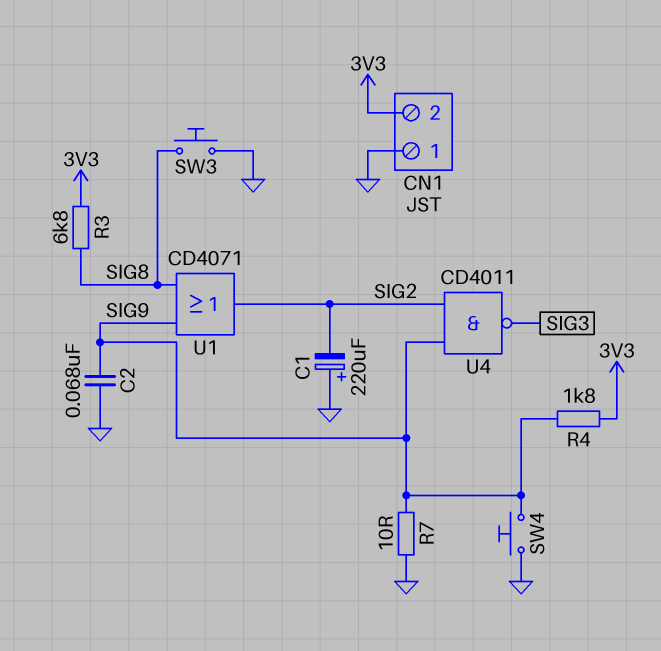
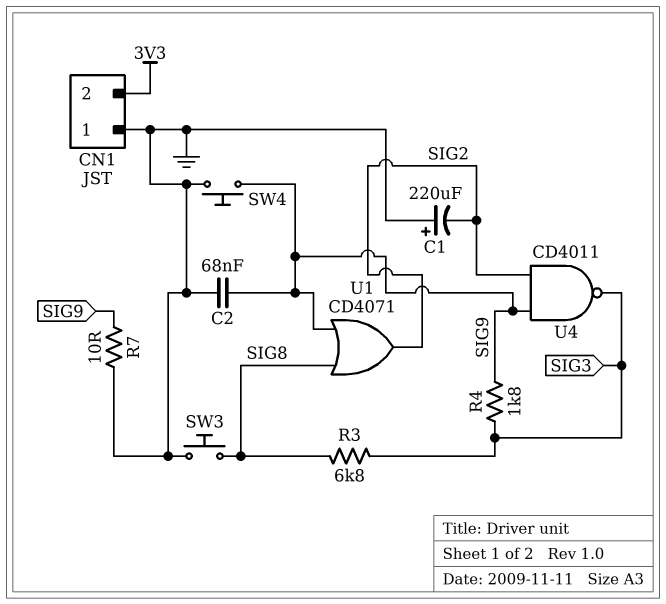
R3: 6.8k (3V3, SIG8) -> 6.8k (SIG3, SIG8)
R4: 1.8k (3V3, SIG9) -> 1.8k (SIG3, SIG9)

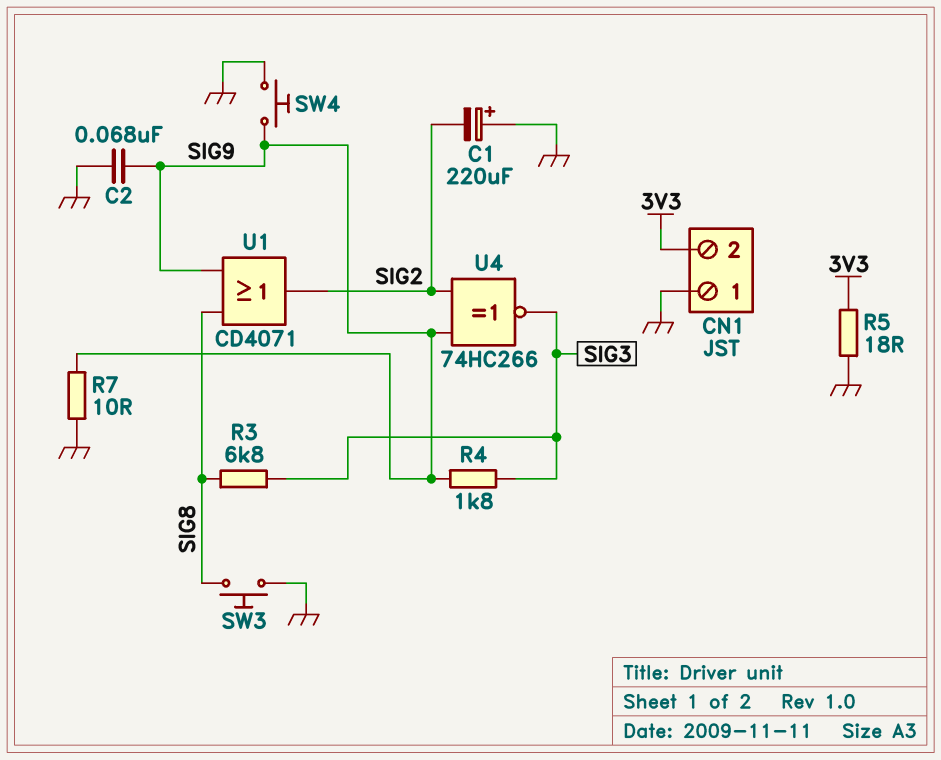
R5: none -> 18 (3V3, GND)
U4: NAND CD4011 (in SIG2, in SIG9, out SIG3) -> XNOR 74HC266 (in SIG2, in SIG9, out SIG3)

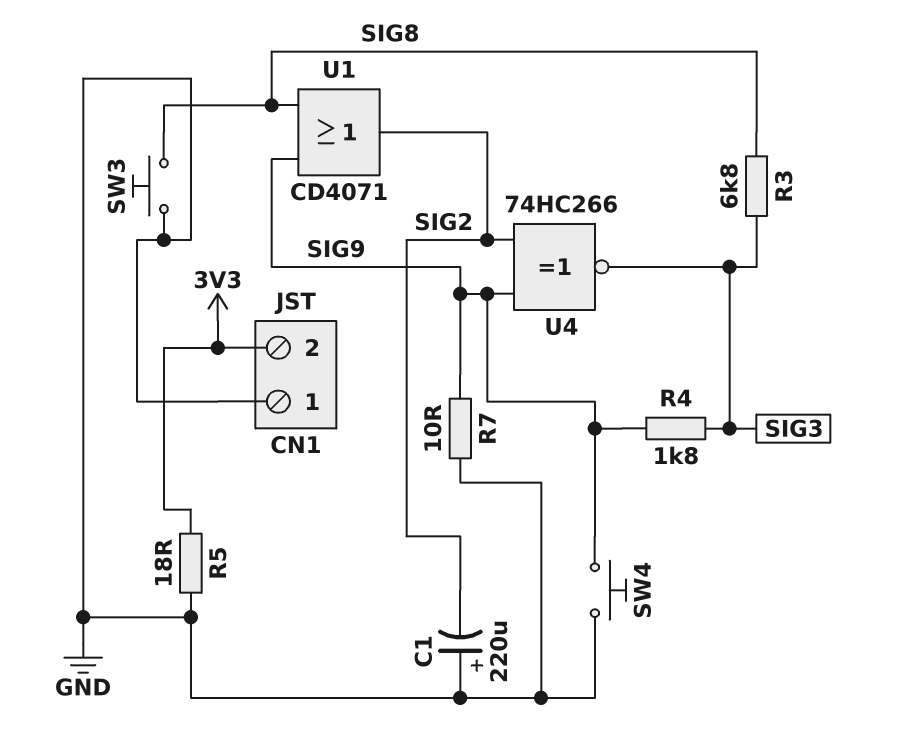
C2: 68nF (GND, SIG9) -> none

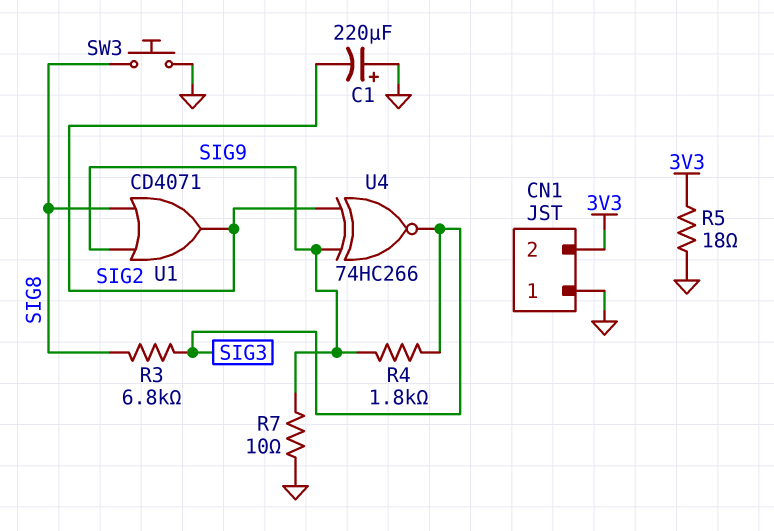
SW4: button (GND, SIG9) -> none

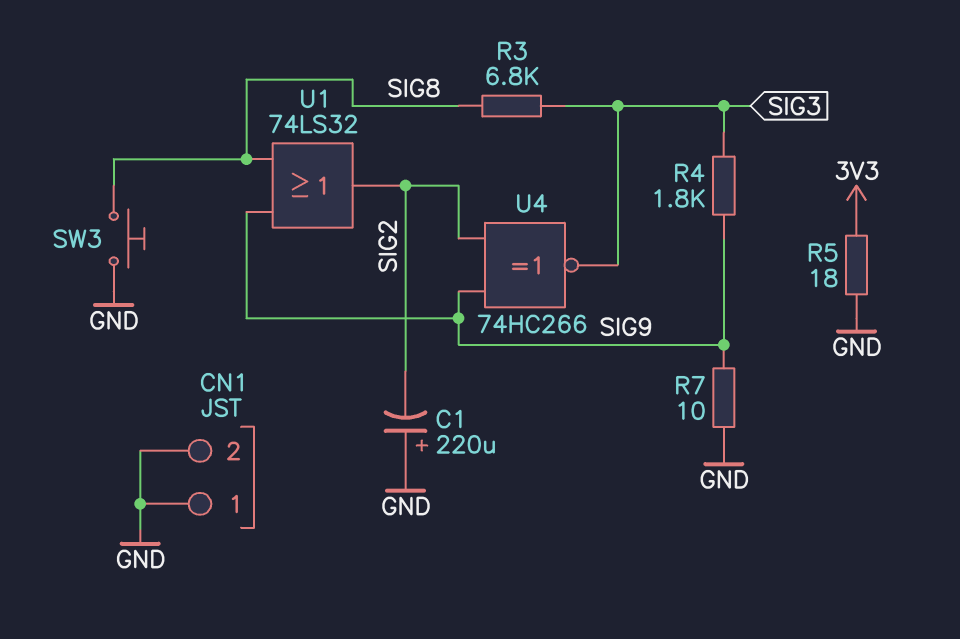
CN1 pin 2: 3V3 -> GND
U1: OR CD4071 (in SIG8, in SIG9, out SIG2) -> OR 74LS32 (in SIG8, in SIG9, out SIG2)

